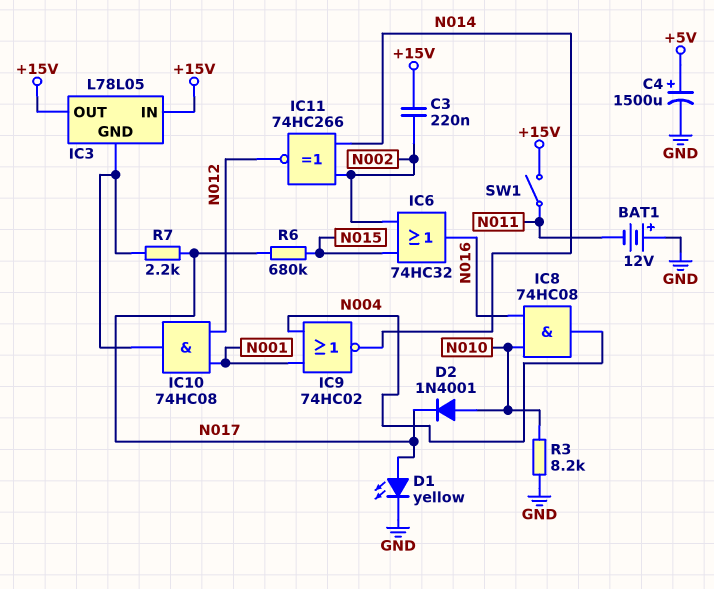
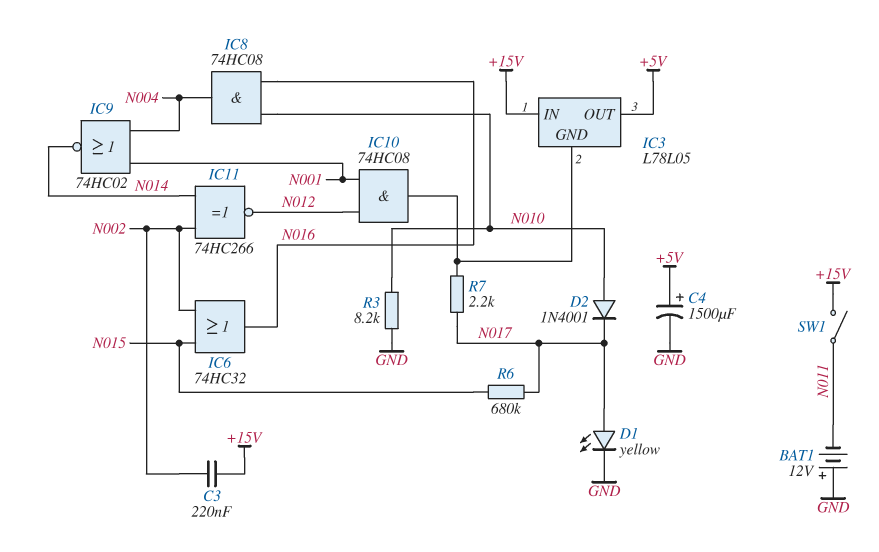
IC3 pin OUT: +15V -> +5V

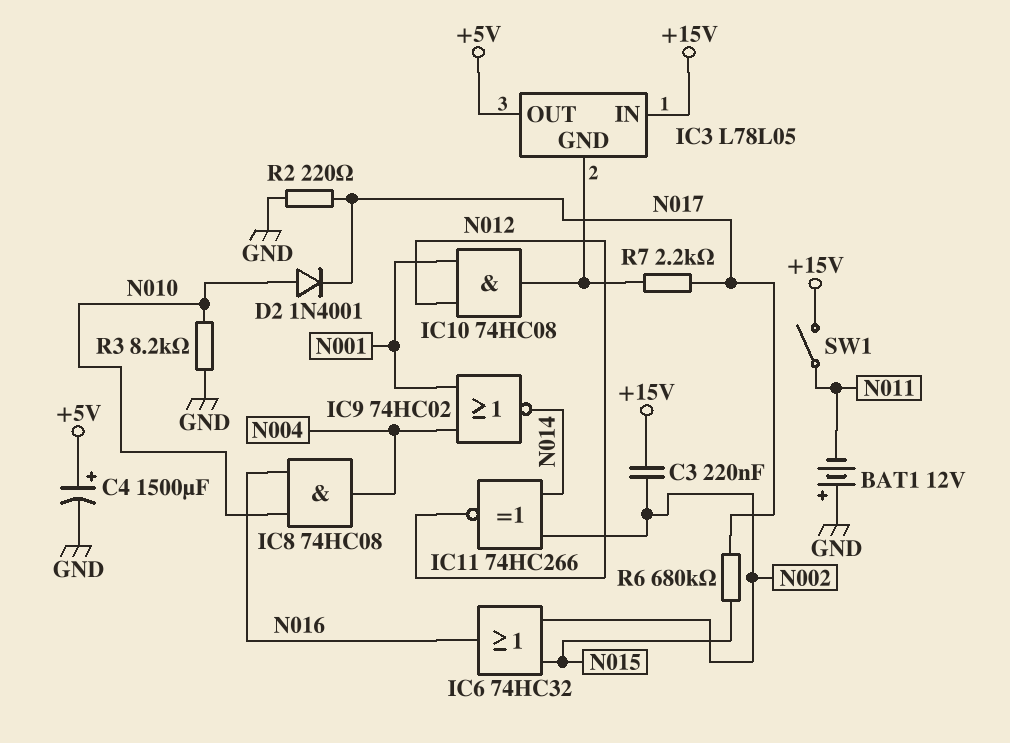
D1: LED yellow (A N017, K GND) -> none
R2: none -> 220 (GND, N017)

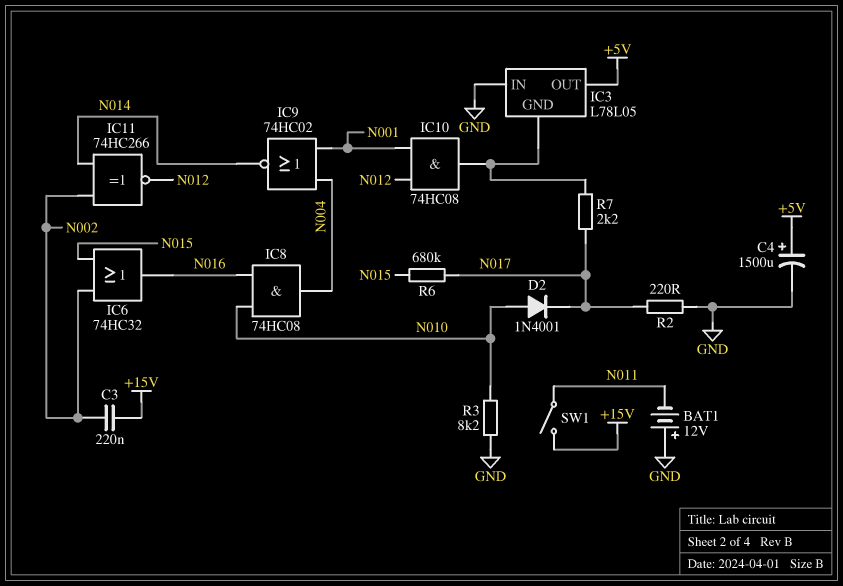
IC3 pin IN: +15V -> GND

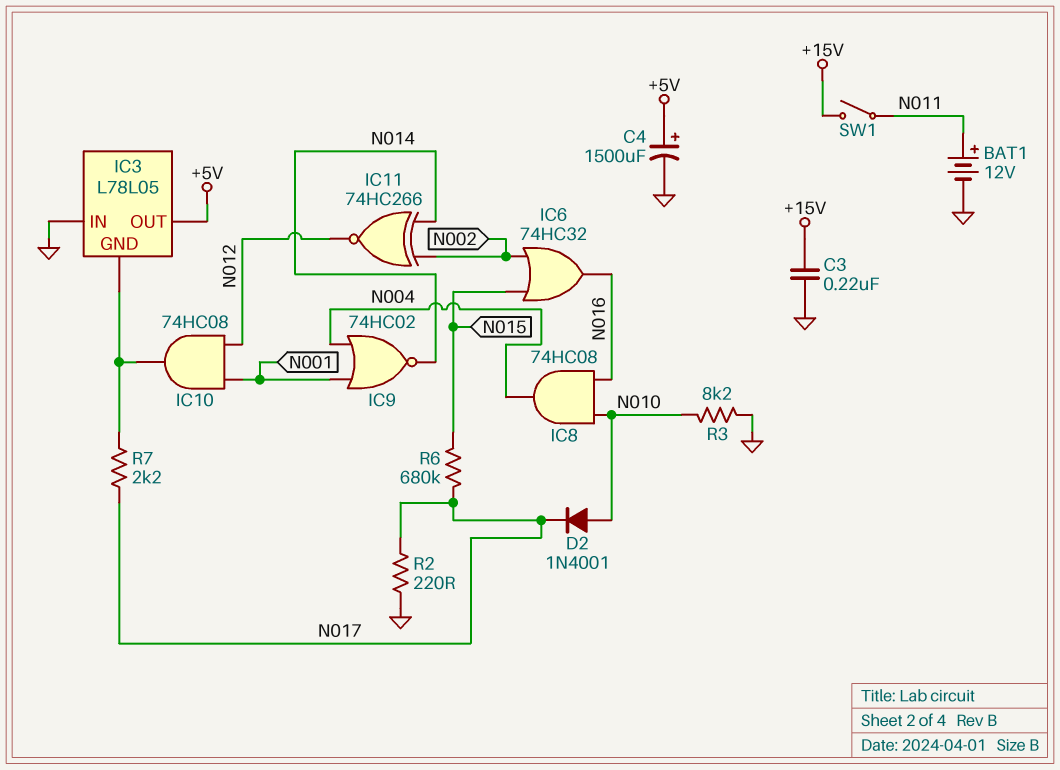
BAT1: 12V (plus GND, minus N011) -> 12V (plus N011, minus GND)
C3: 220nF (+15V, N002) -> 220nF (+15V, GND)

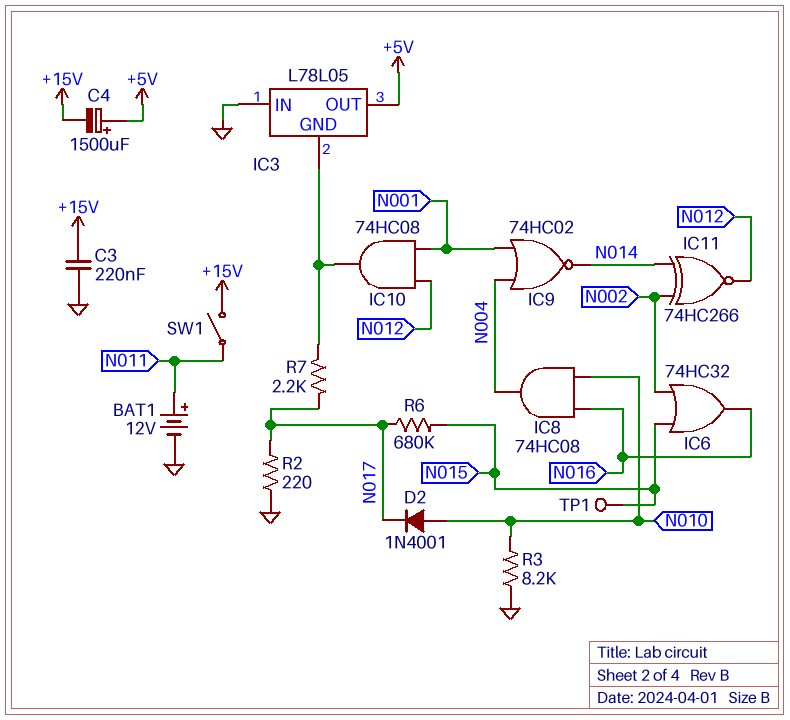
C4: 1500uF (plus +5V, minus GND) -> 1500uF (plus +5V, minus +15V)
TP1: none -> test point (N015)

